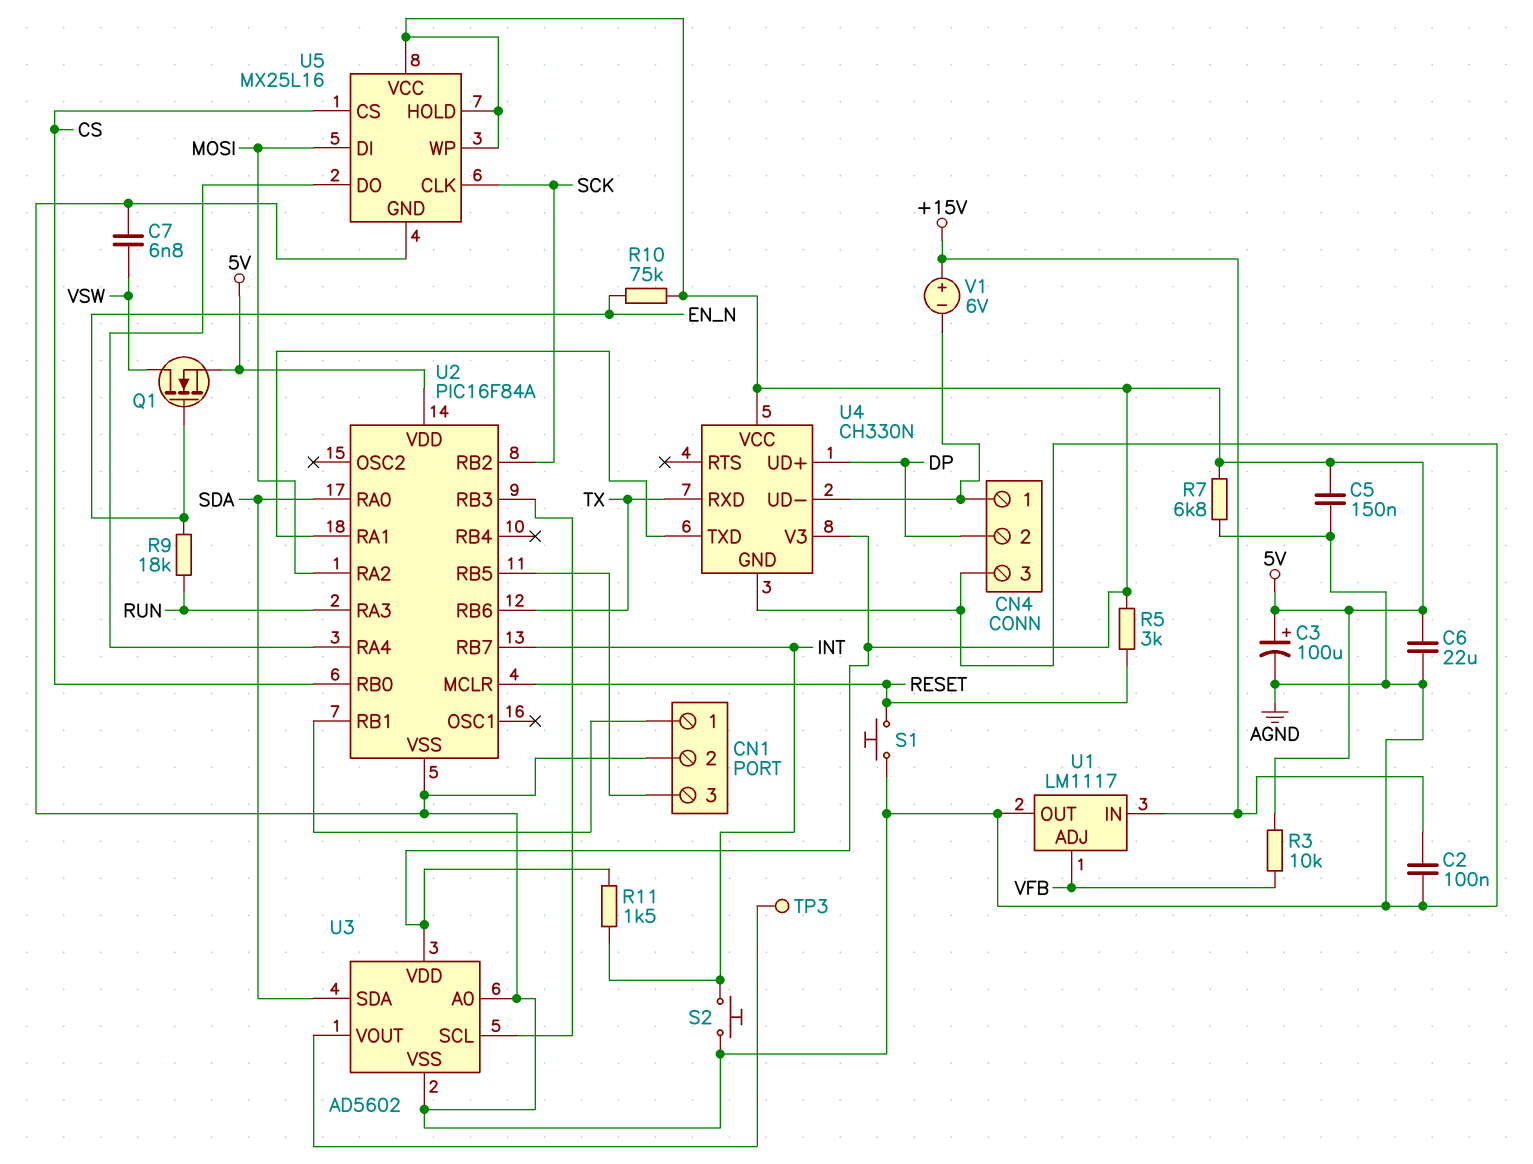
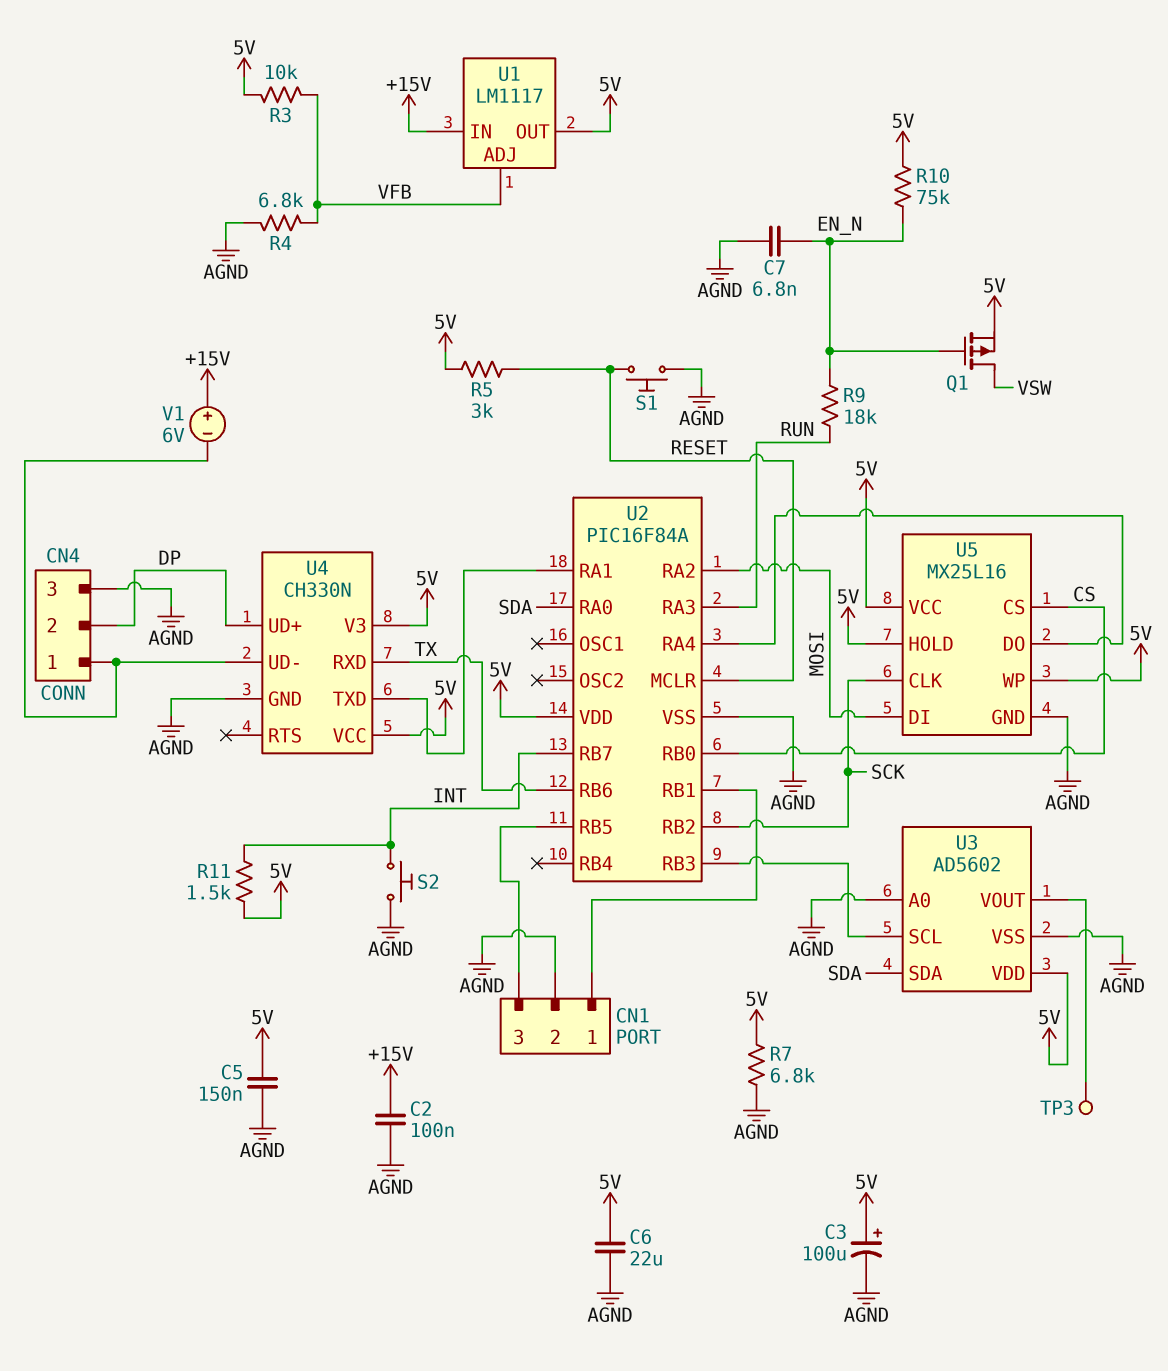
C7: 6.8nF (AGND, VSW) -> 6.8nF (AGND, EN_N)
Q1: NMOS (G EN_N, D VSW, S 5V) -> PMOS (G EN_N, D VSW, S 5V)
R4: none -> 6.8k (AGND, VFB)
U1 pin OUT: AGND -> 5V

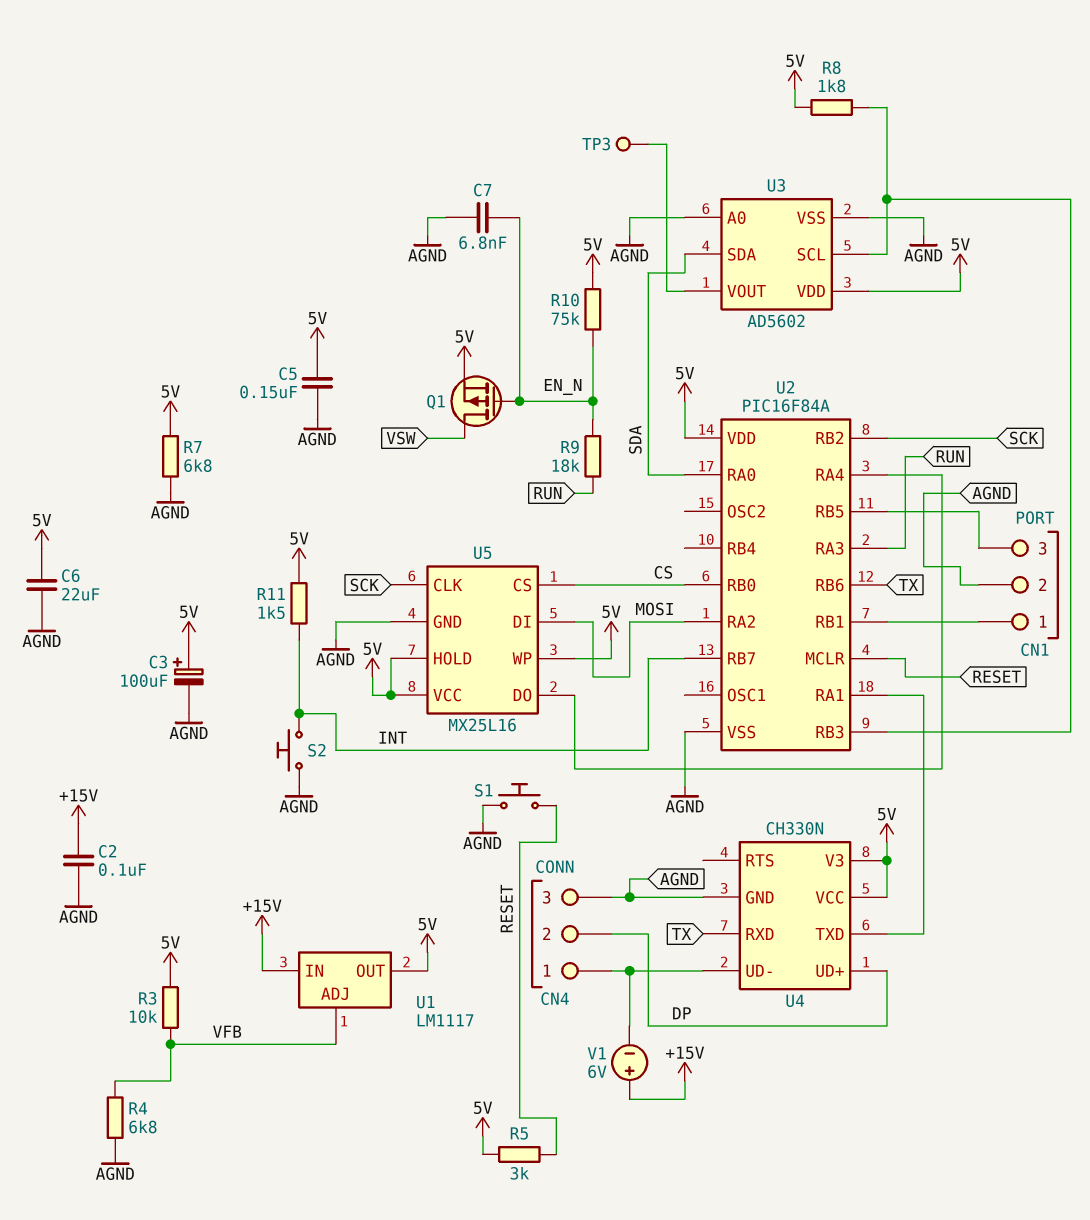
R8: none -> 1.8k (5V, U2/RB3)

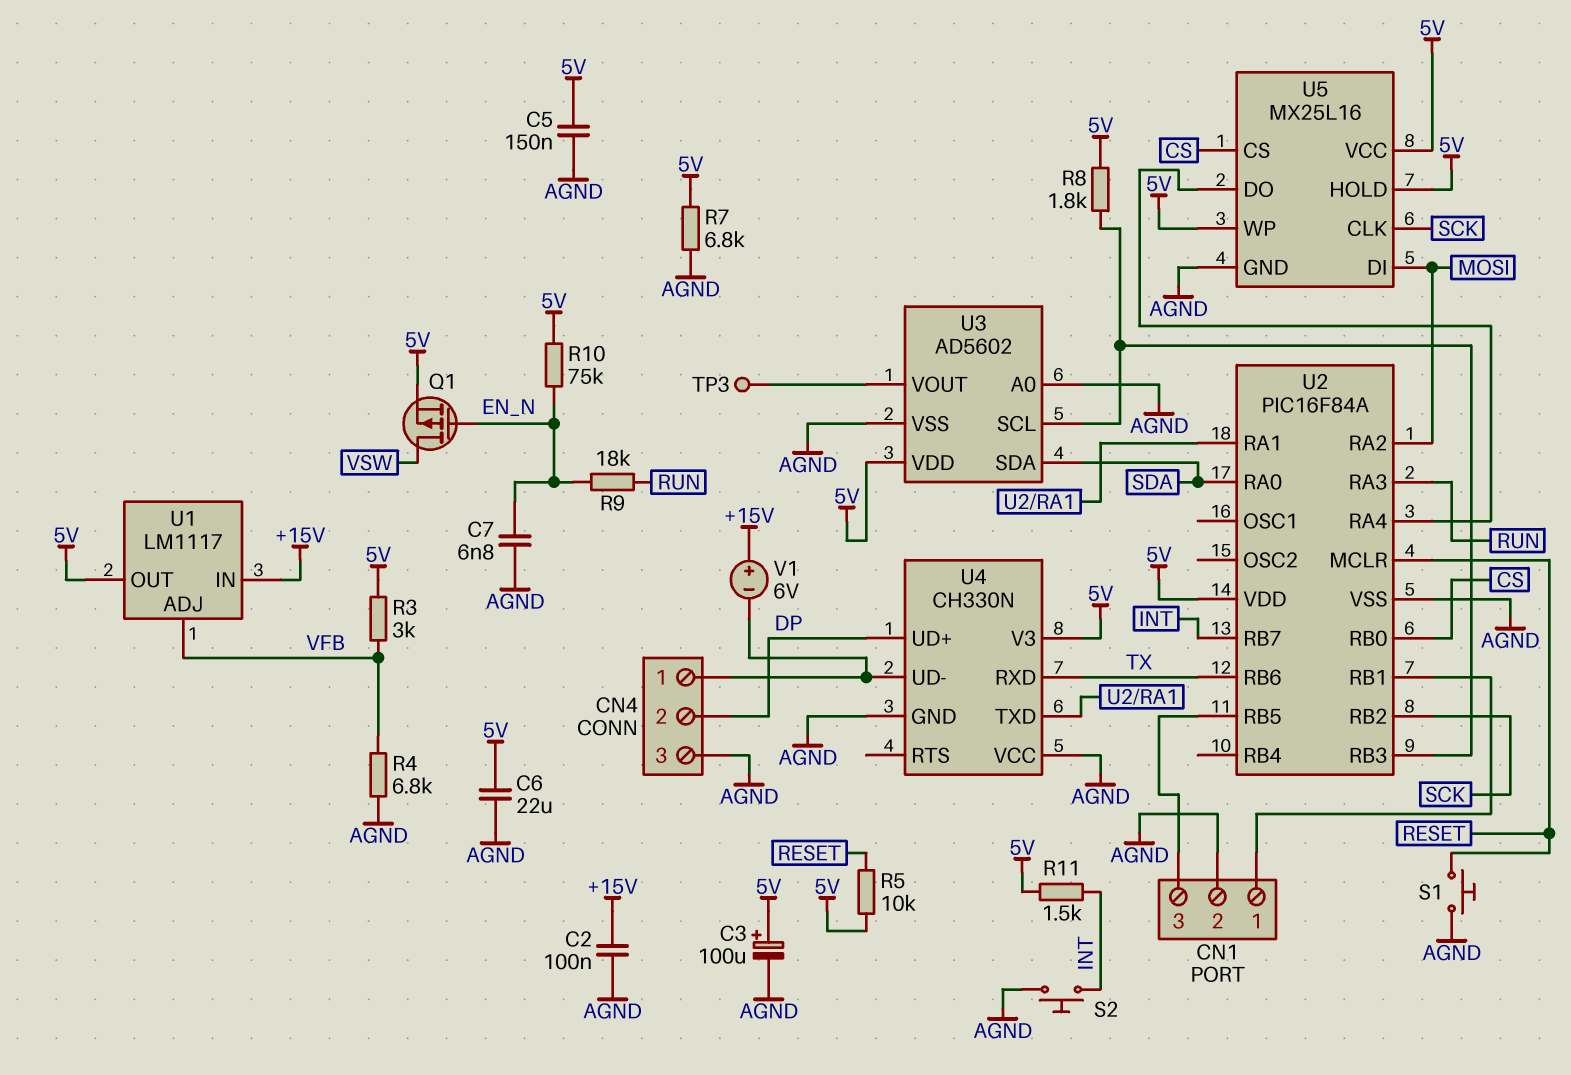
R3: 10k (5V, VFB) -> 3k (5V, VFB)
R5: 3k (5V, RESET) -> 10k (5V, RESET)
U4 pin VCC: 5V -> AGND

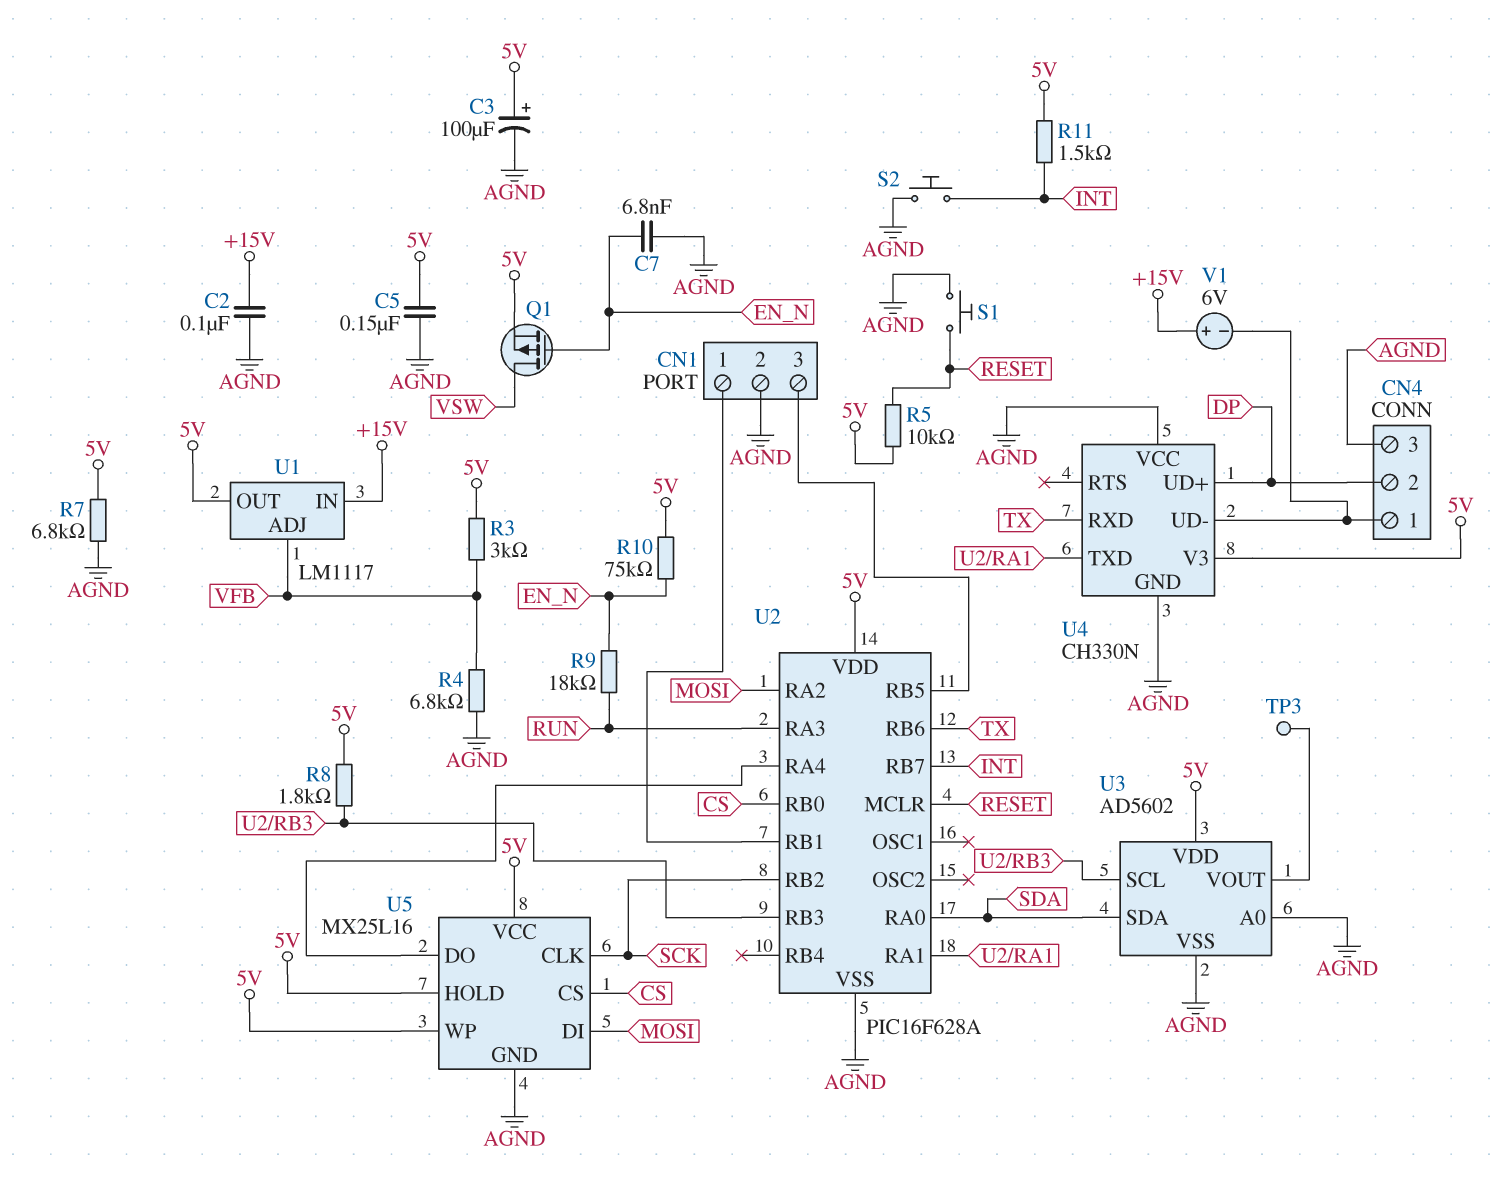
C6: 22uF (5V, AGND) -> none
U2: PIC16F84A -> PIC16F628A

